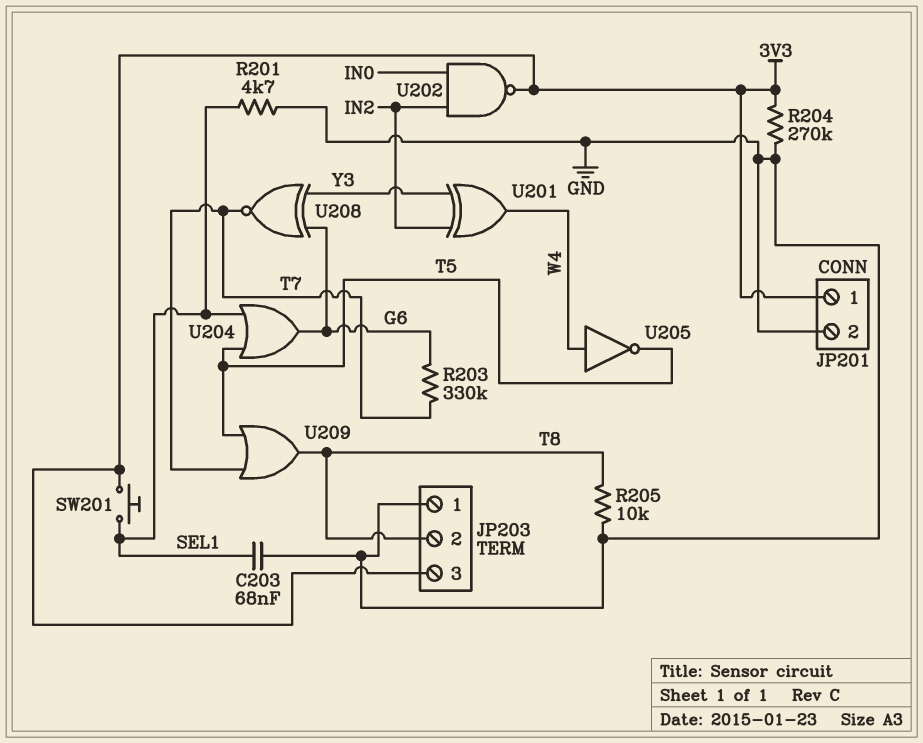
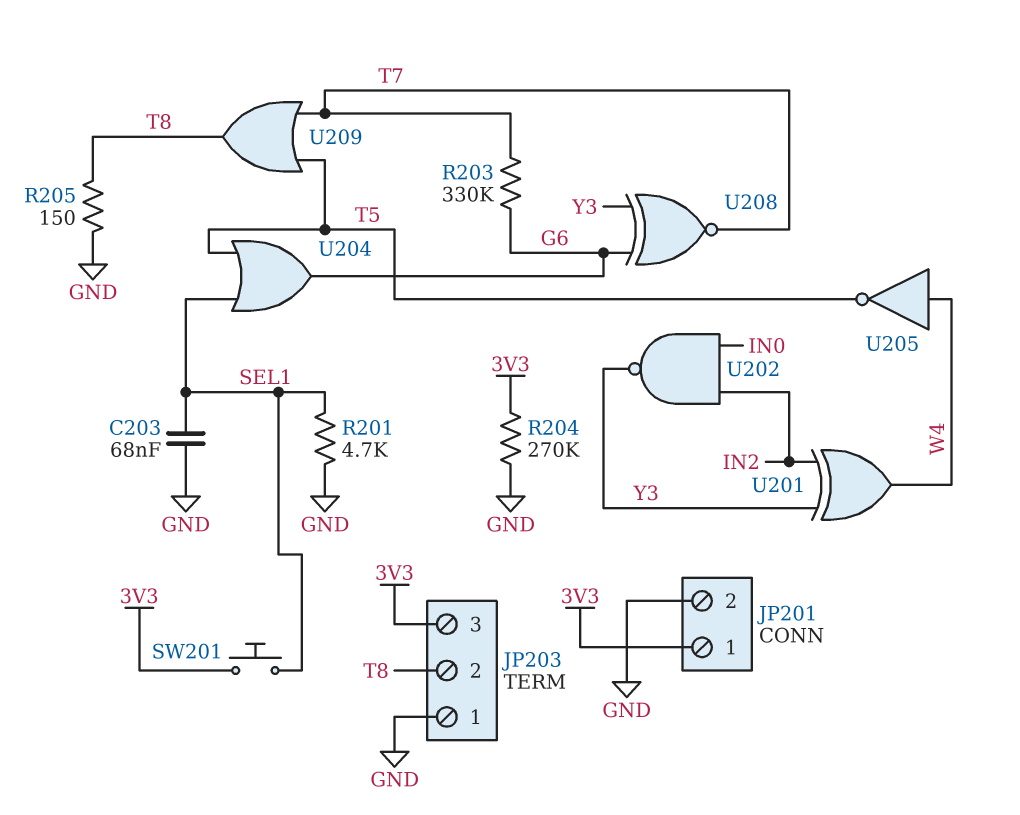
R205: 10k (GND, T8) -> 150 (GND, T8)
U202: NAND (in IN0, in IN2, out 3V3) -> NAND (in IN0, in IN2, out Y3)

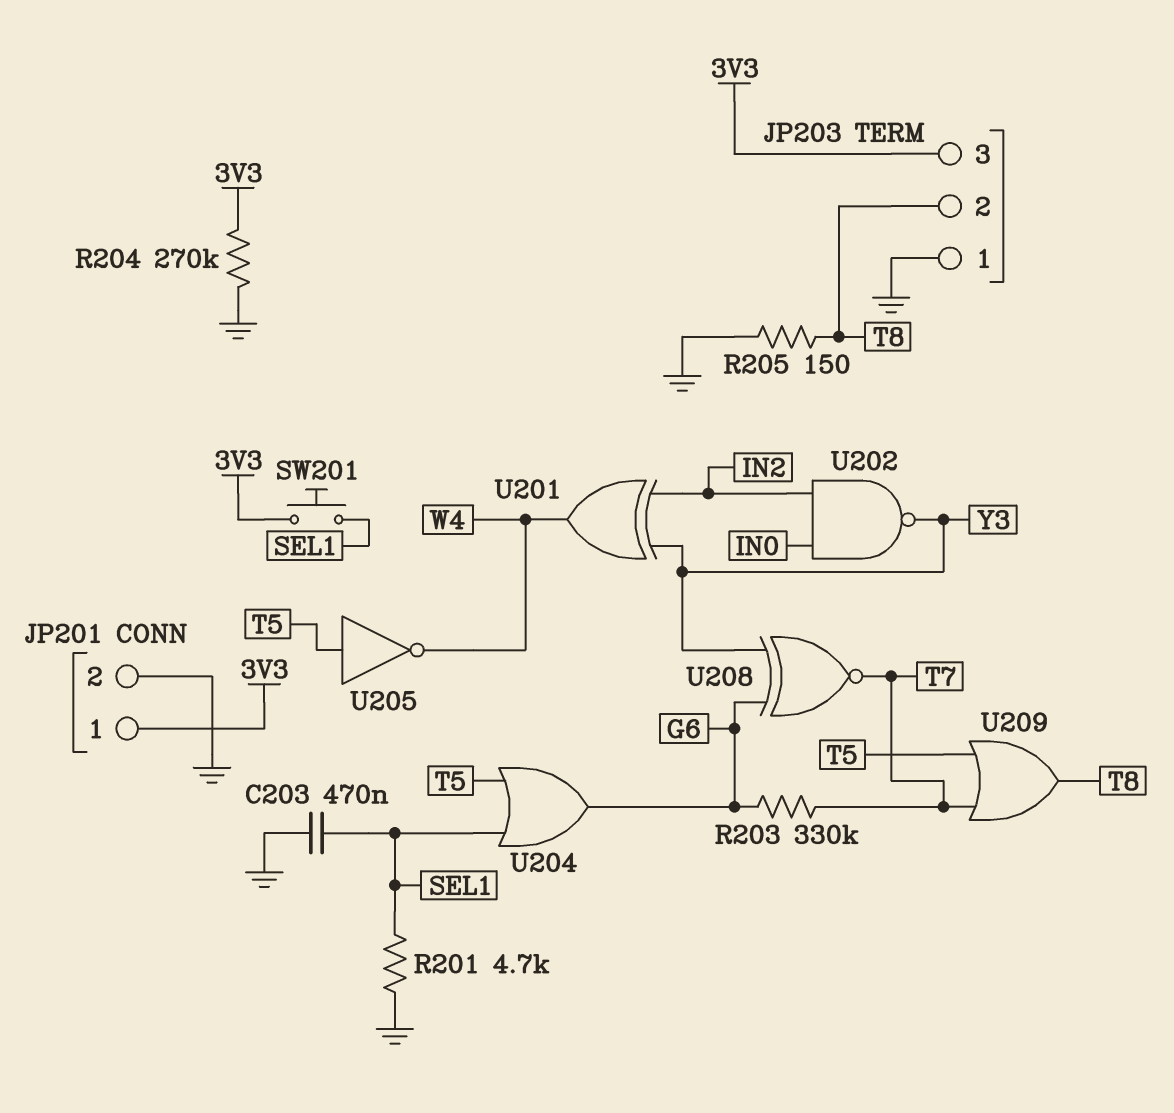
C203: 68nF (GND, SEL1) -> 470nF (GND, SEL1)
U205: NOT (in W4, out T5) -> NOT (in T5, out W4)

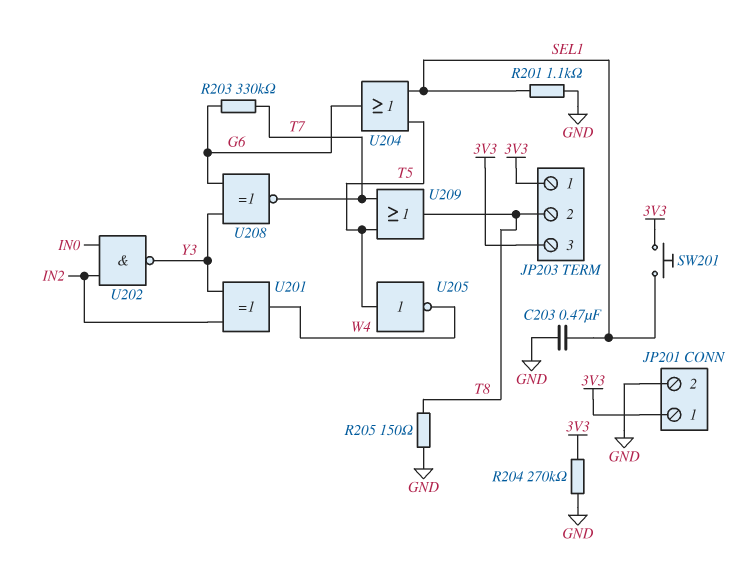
JP203 pin 1: GND -> 3V3
R201: 4.7k (GND, SEL1) -> 1.1k (GND, SEL1)

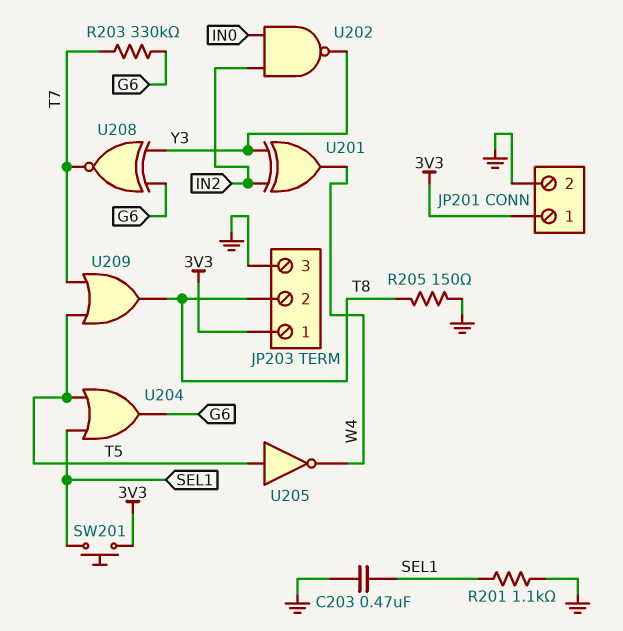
JP203 pin 3: 3V3 -> GND
R204: 270k (3V3, GND) -> none

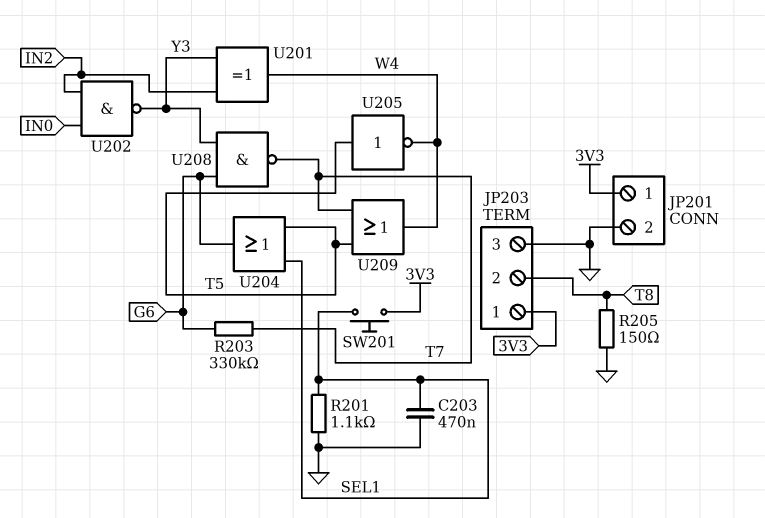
U208: XNOR (in G6, in Y3, out T7) -> NAND (in G6, in Y3, out T7)
U209: OR (in T5, in T7, out T8) -> OR (in T5, in T7, out W4)

